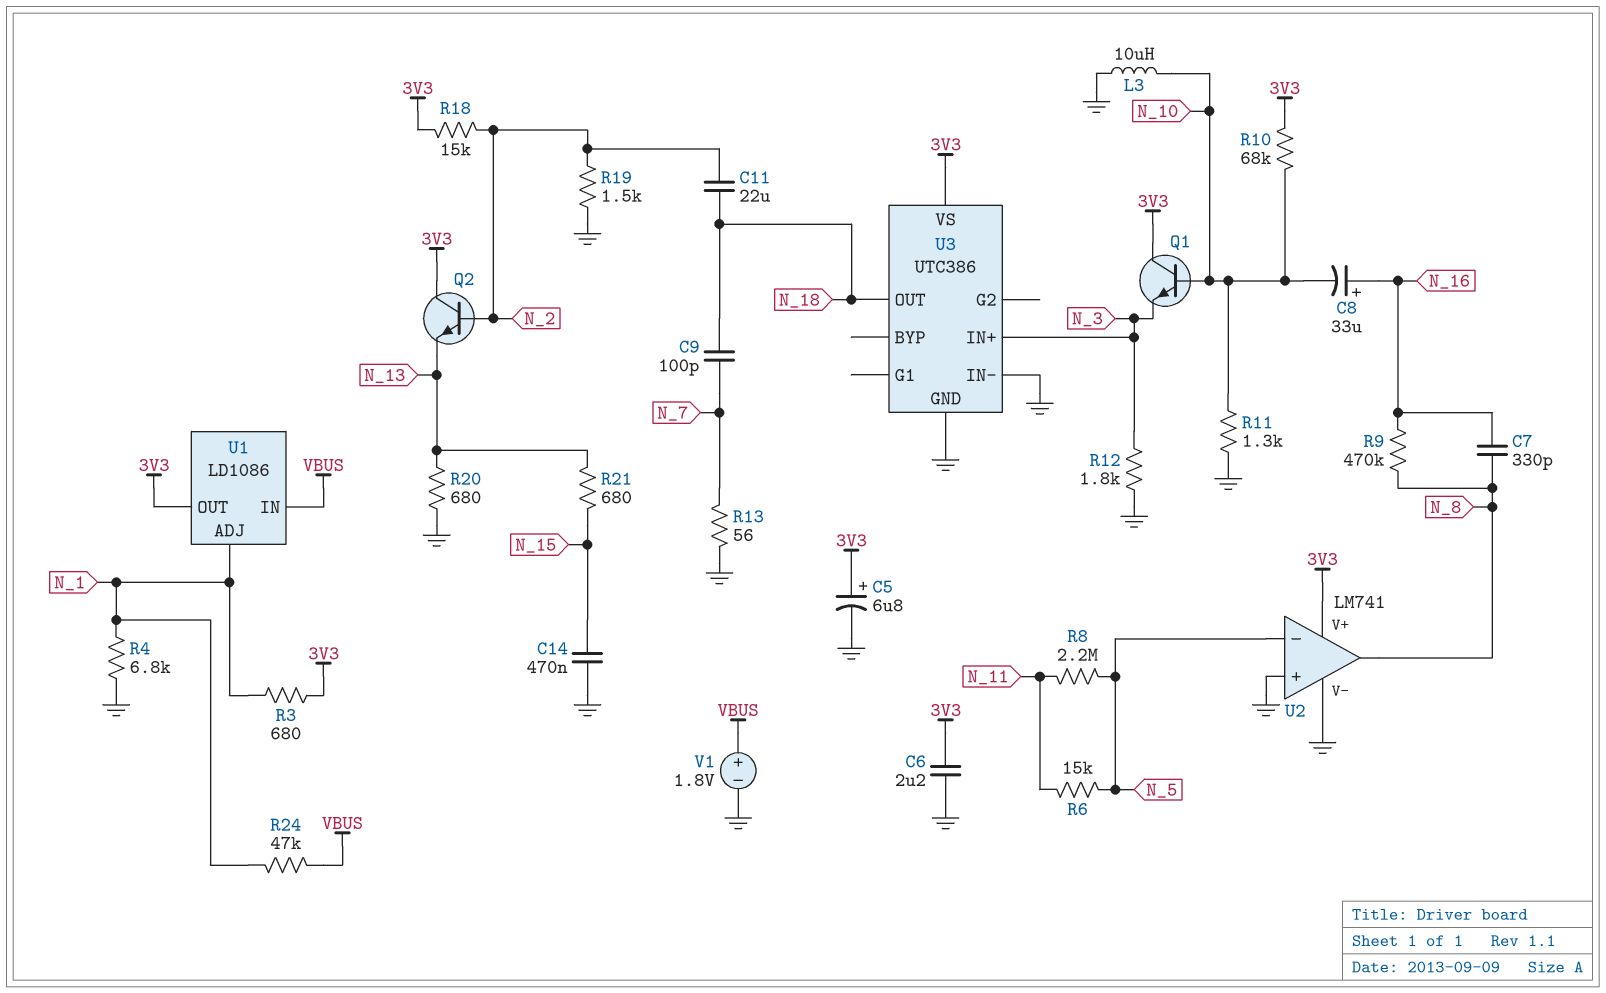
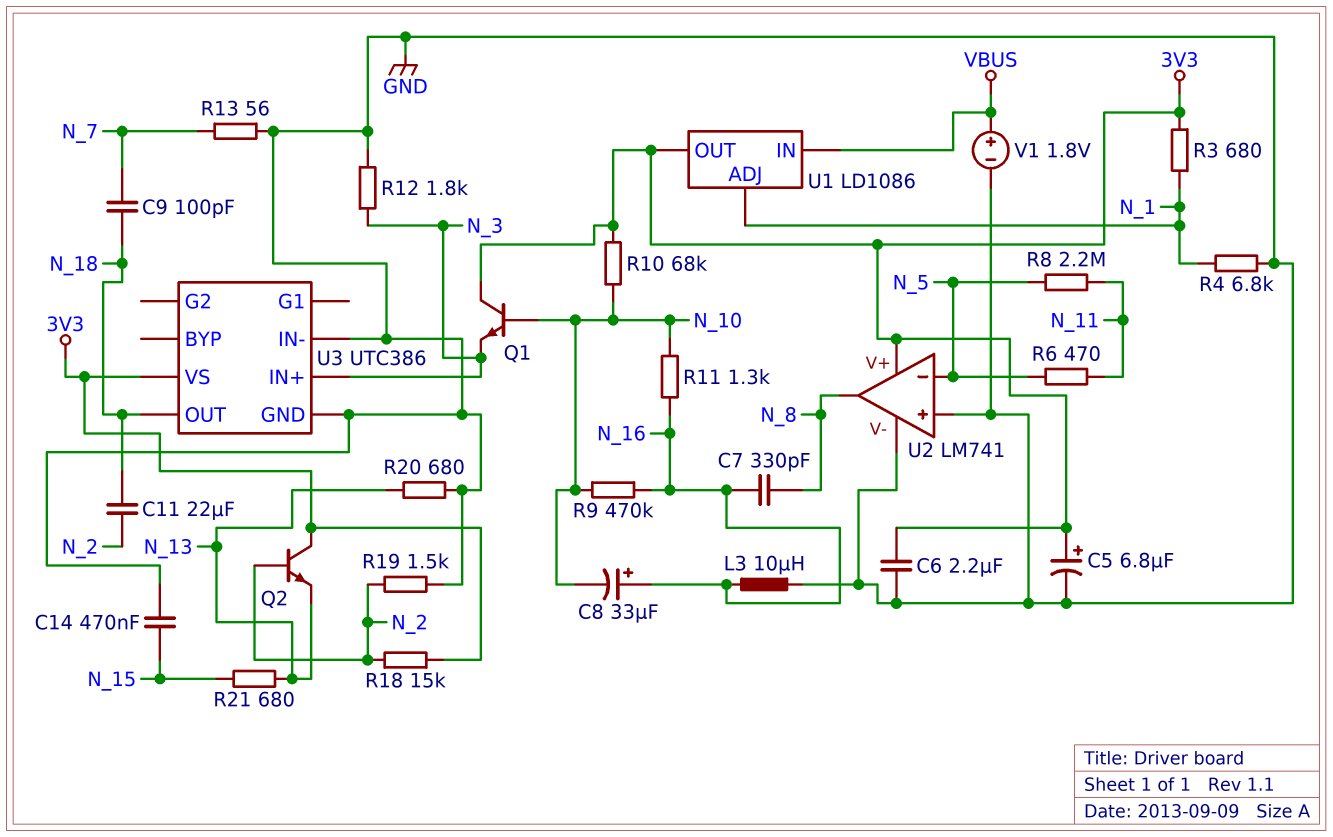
L3: 10uH (GND, N_10) -> 10uH (GND, N_16)
R6: 15k (N_5, N_11) -> 470 (N_5, N_11)
R9: 470k (N_8, N_16) -> 470k (N_10, N_16)
R11: 1.3k (GND, N_10) -> 1.3k (N_10, N_16)
R24: 47k (N_1, VBUS) -> none

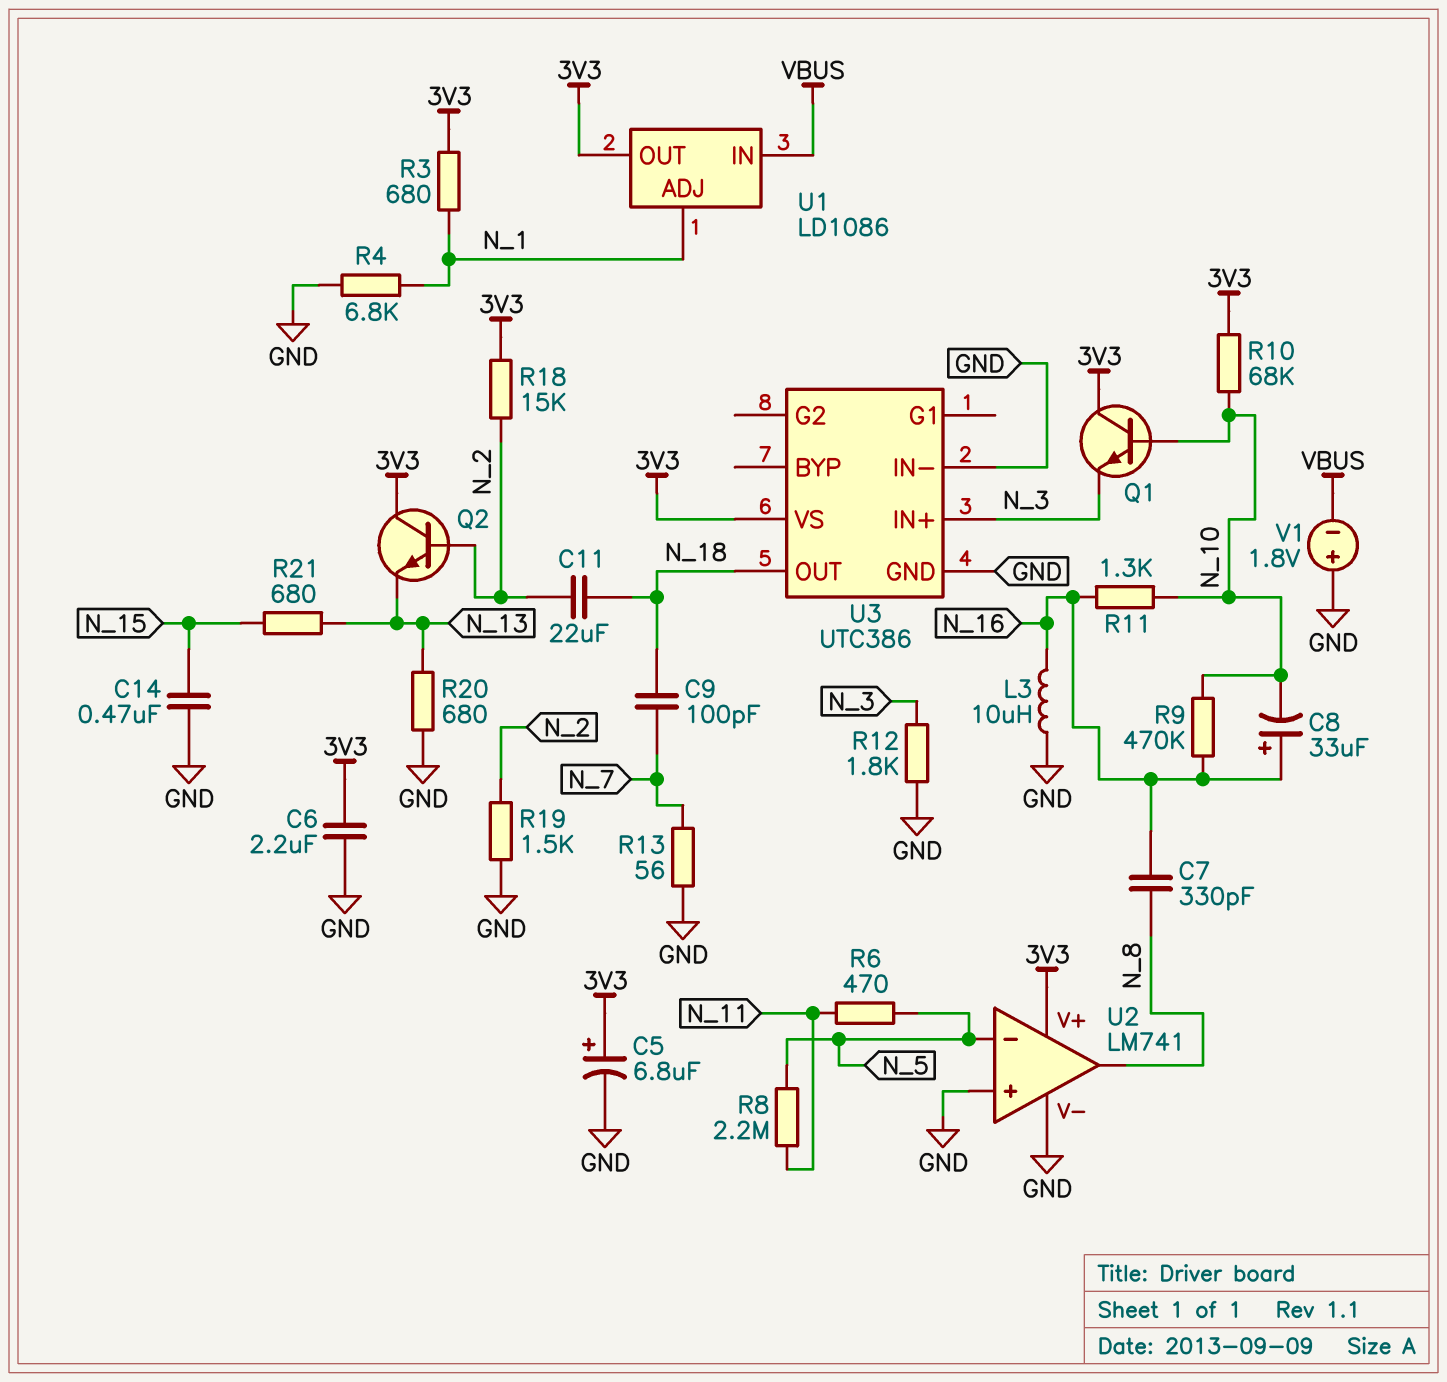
V1: 1.8V (plus VBUS, minus GND) -> 1.8V (plus GND, minus VBUS)

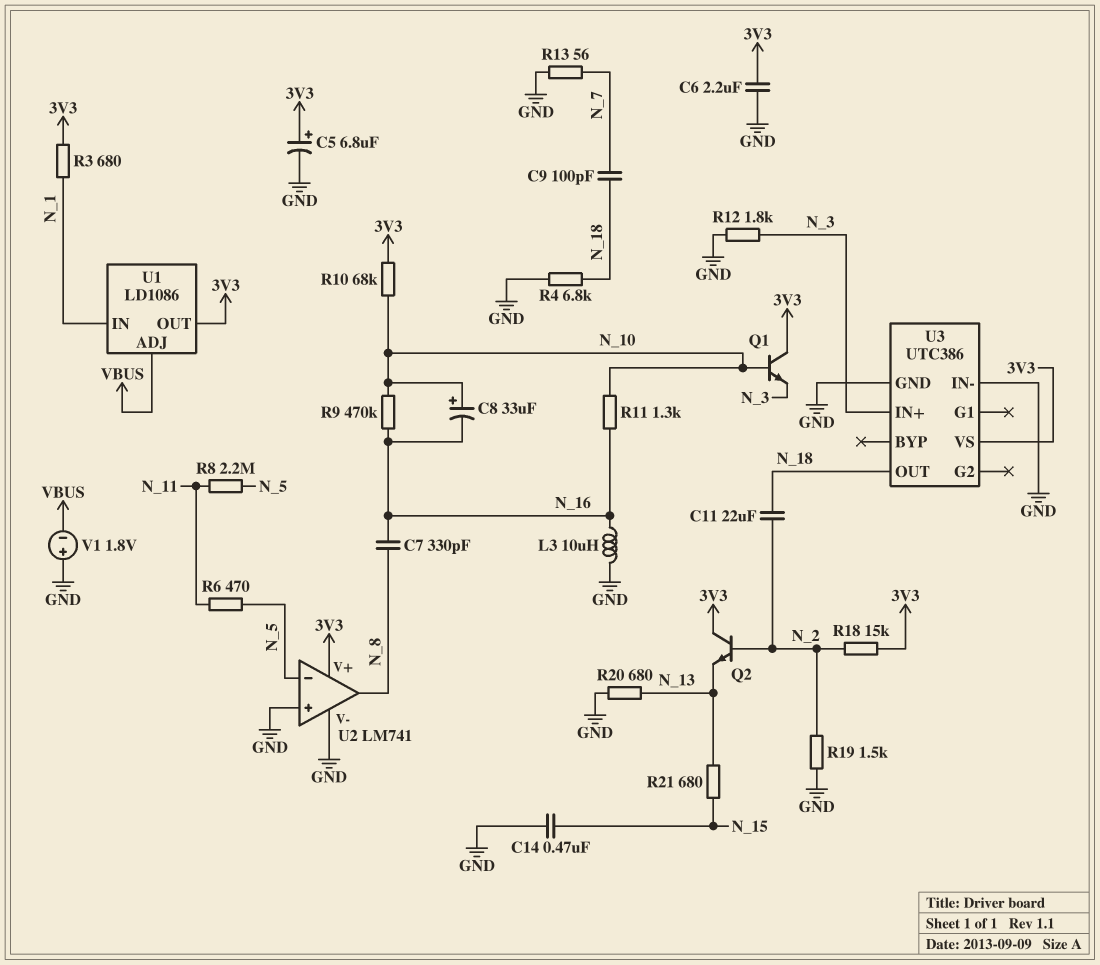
C8: 33uF (plus N_16, minus N_10) -> 33uF (plus N_10, minus N_16)
R4: 6.8k (GND, N_1) -> 6.8k (GND, N_18)
U1 pin ADJ: N_1 -> VBUS
U1 pin IN: VBUS -> N_1

